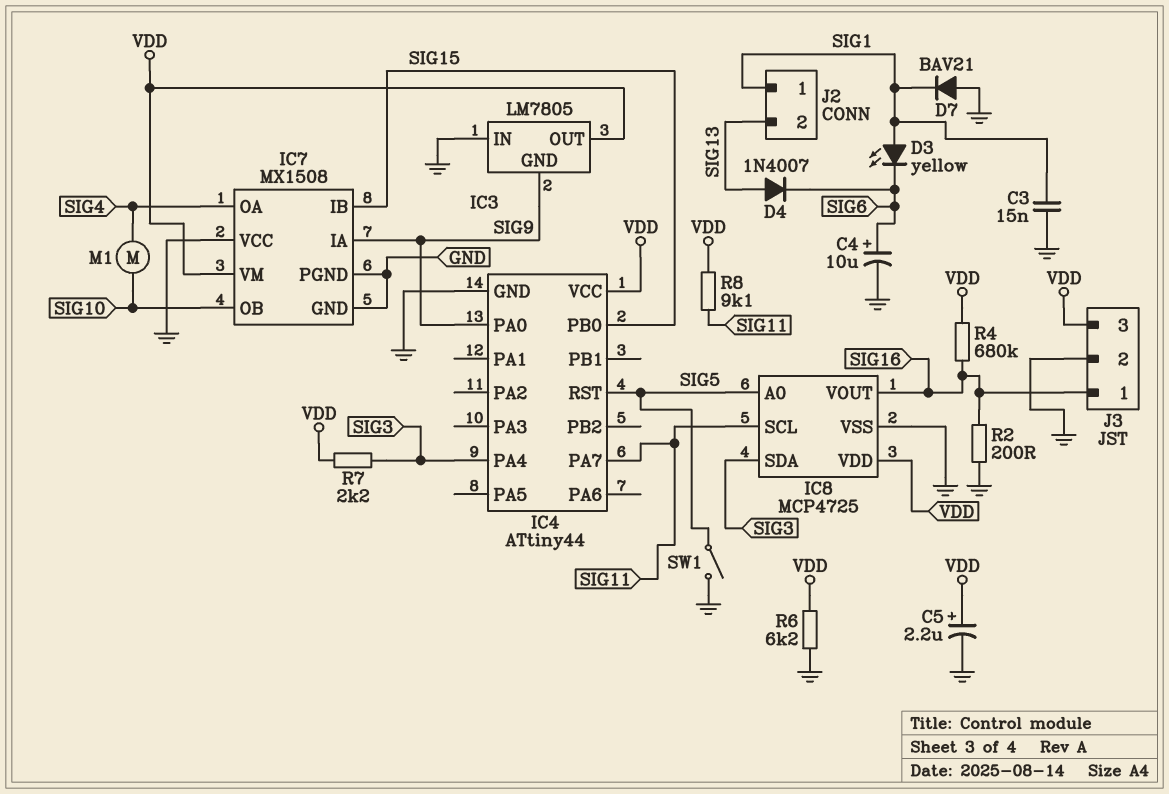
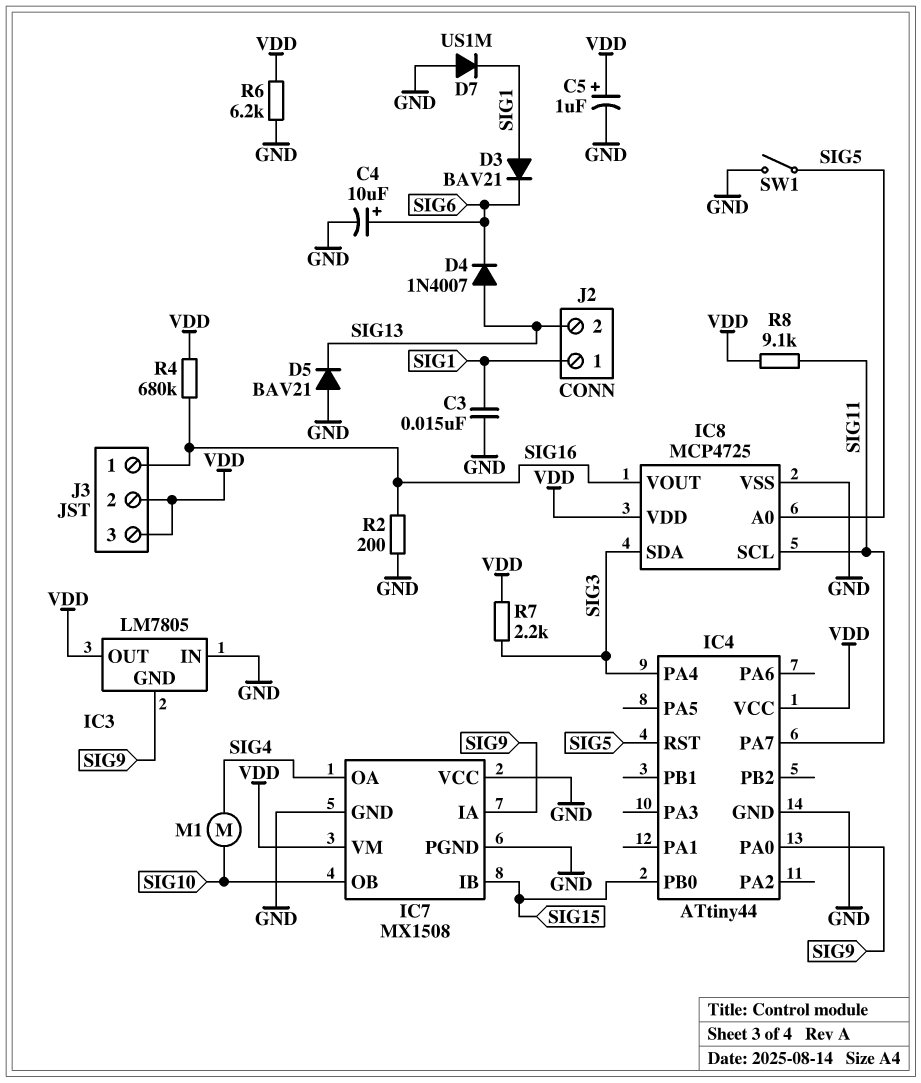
C5: 2.2uF (plus VDD, minus GND) -> 1uF (plus VDD, minus GND)
D3: LED yellow (A SIG1, K SIG6) -> diode BAV21 (A SIG1, K SIG6)
D5: none -> diode BAV21 (A GND, K SIG13)
D7: diode BAV21 (A GND, K SIG1) -> diode US1M (A GND, K SIG1)
J3 pin 2: GND -> VDD

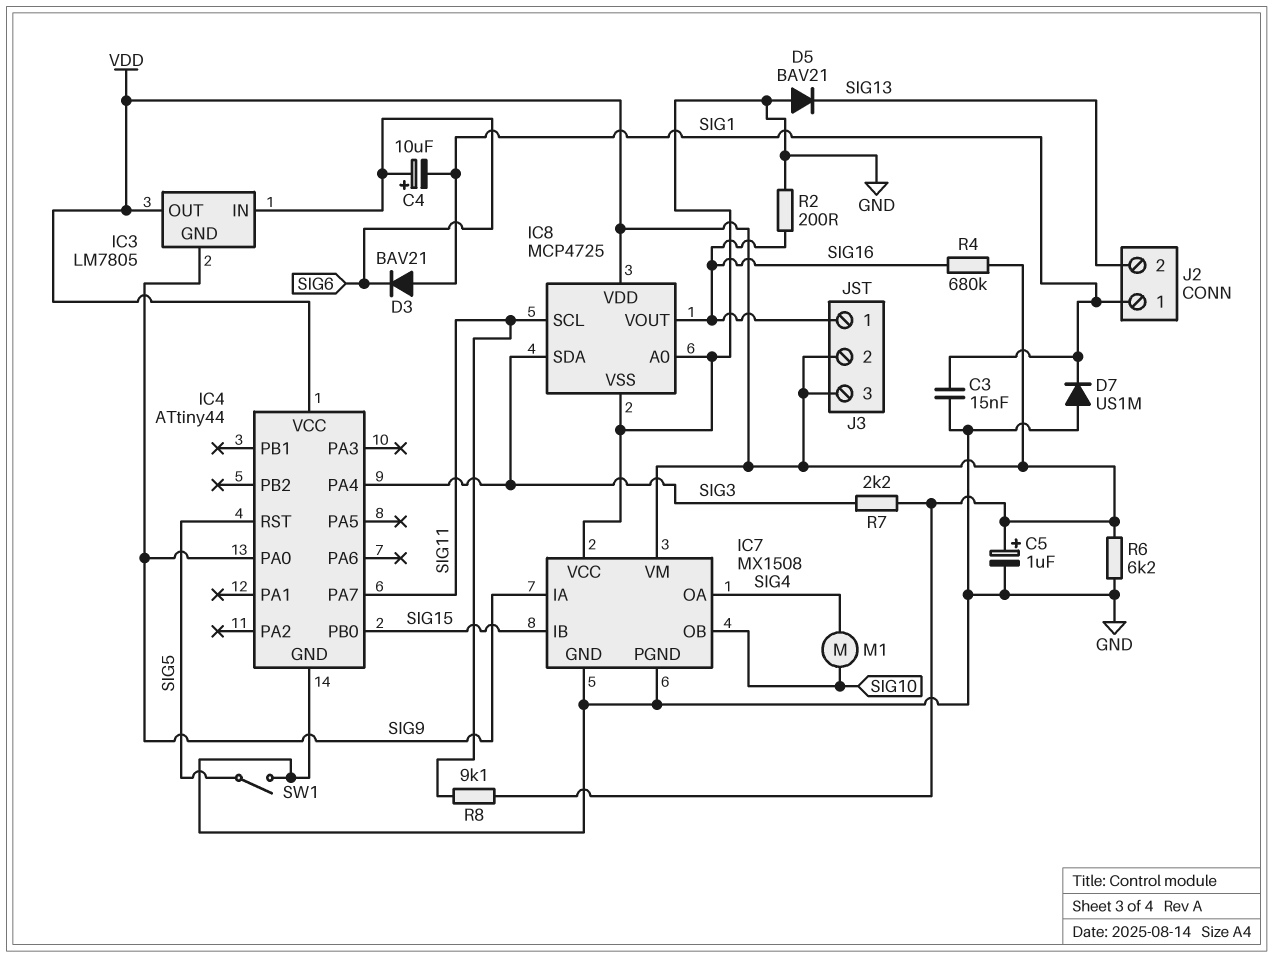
C4: 10uF (plus SIG6, minus GND) -> 10uF (plus SIG6, minus SIG1)
D4: diode 1N4007 (A SIG13, K SIG6) -> none
IC3 pin IN: GND -> SIG6
IC8 pin A0: SIG5 -> GND

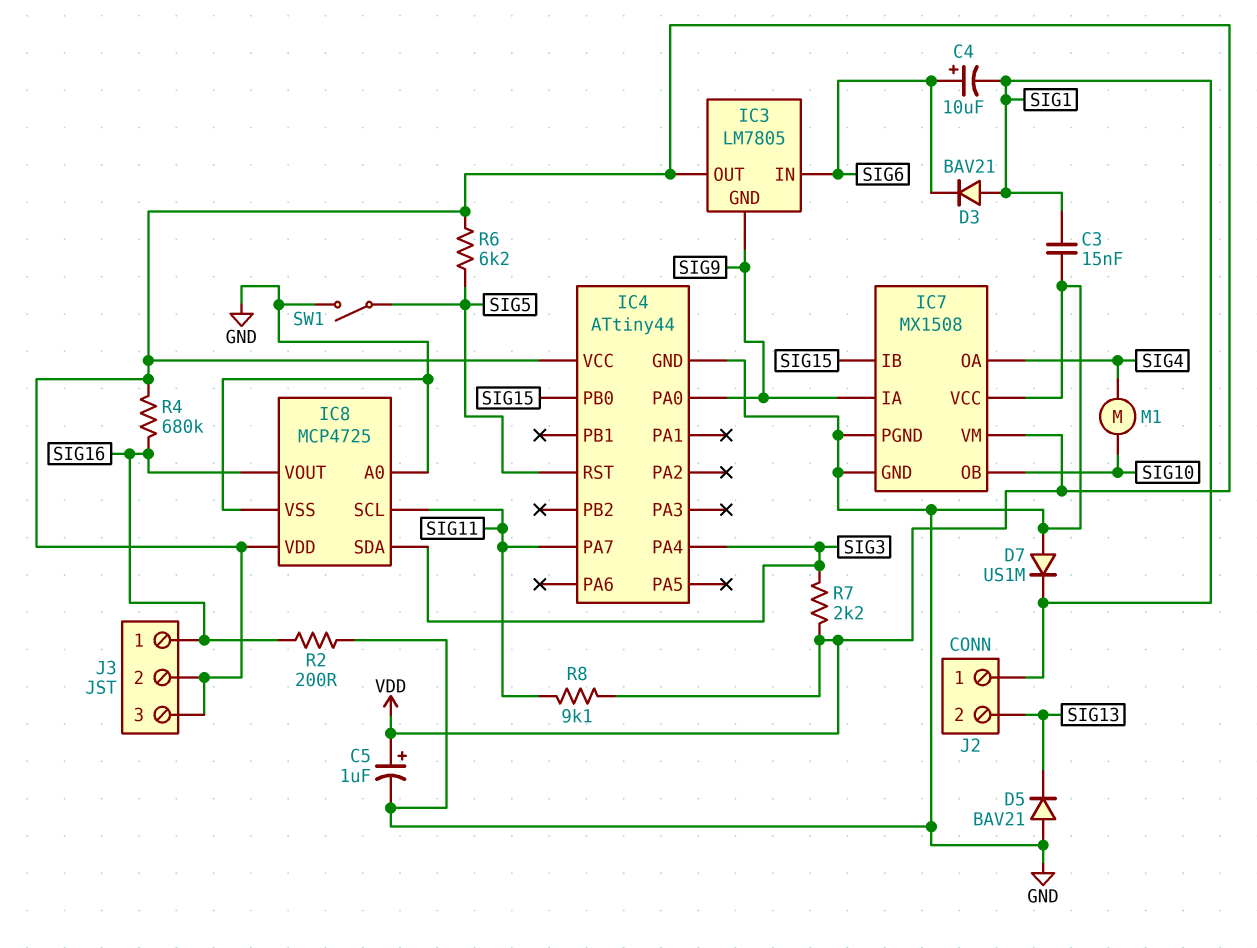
R6: 6.2k (GND, VDD) -> 6.2k (SIG5, VDD)

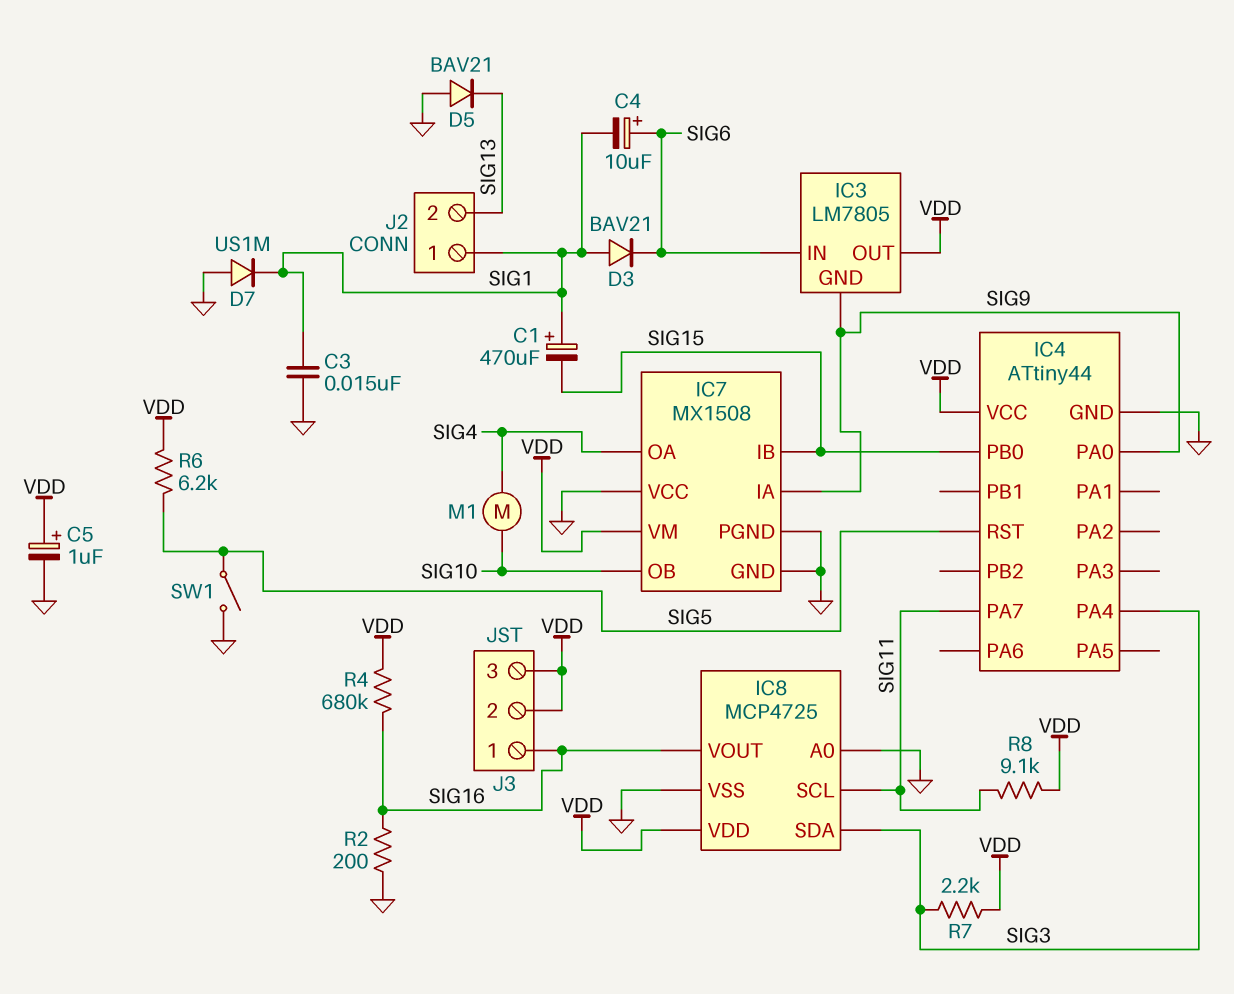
C1: none -> 470uF (plus SIG1, minus SIG15)

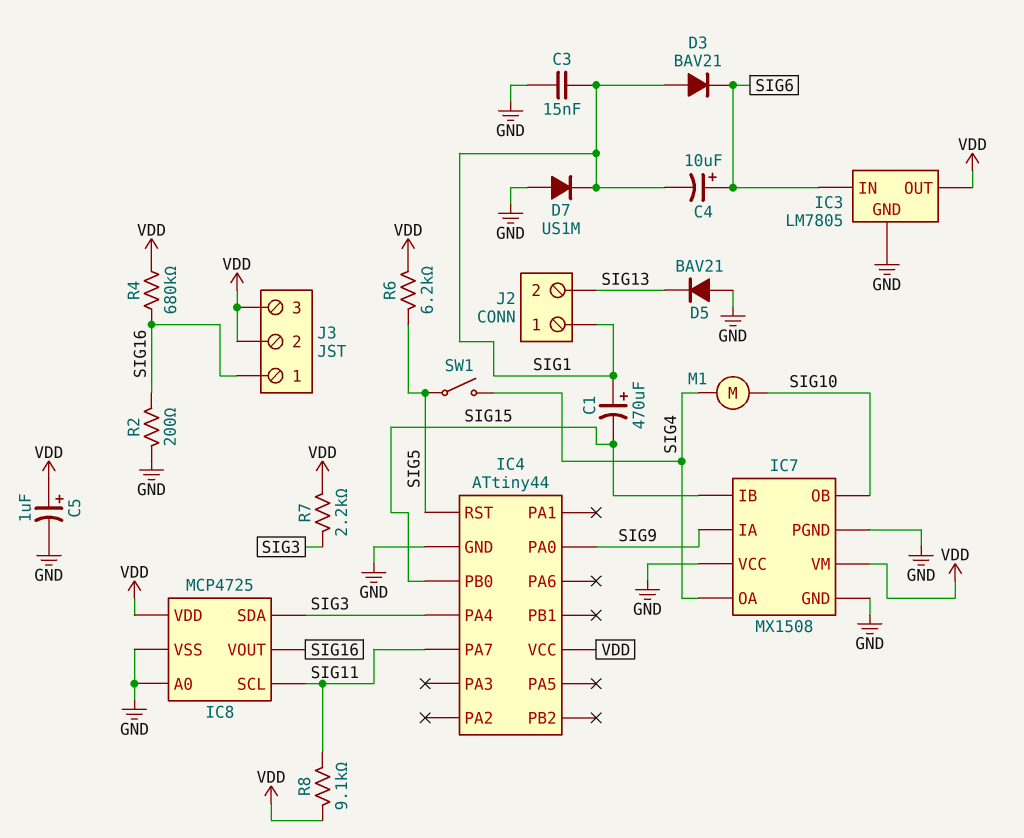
IC3 pin GND: SIG9 -> GND
SW1: switch (GND, SIG5) -> switch (SIG4, SIG5)

